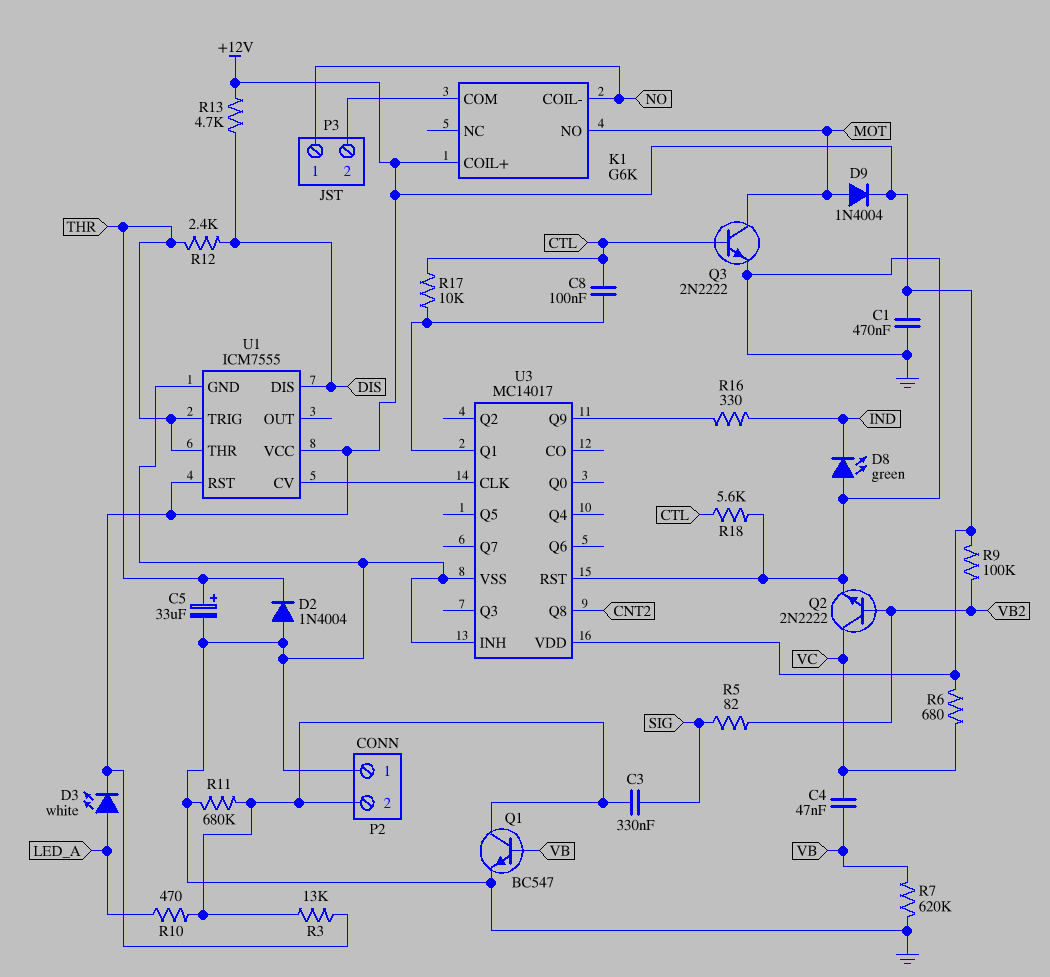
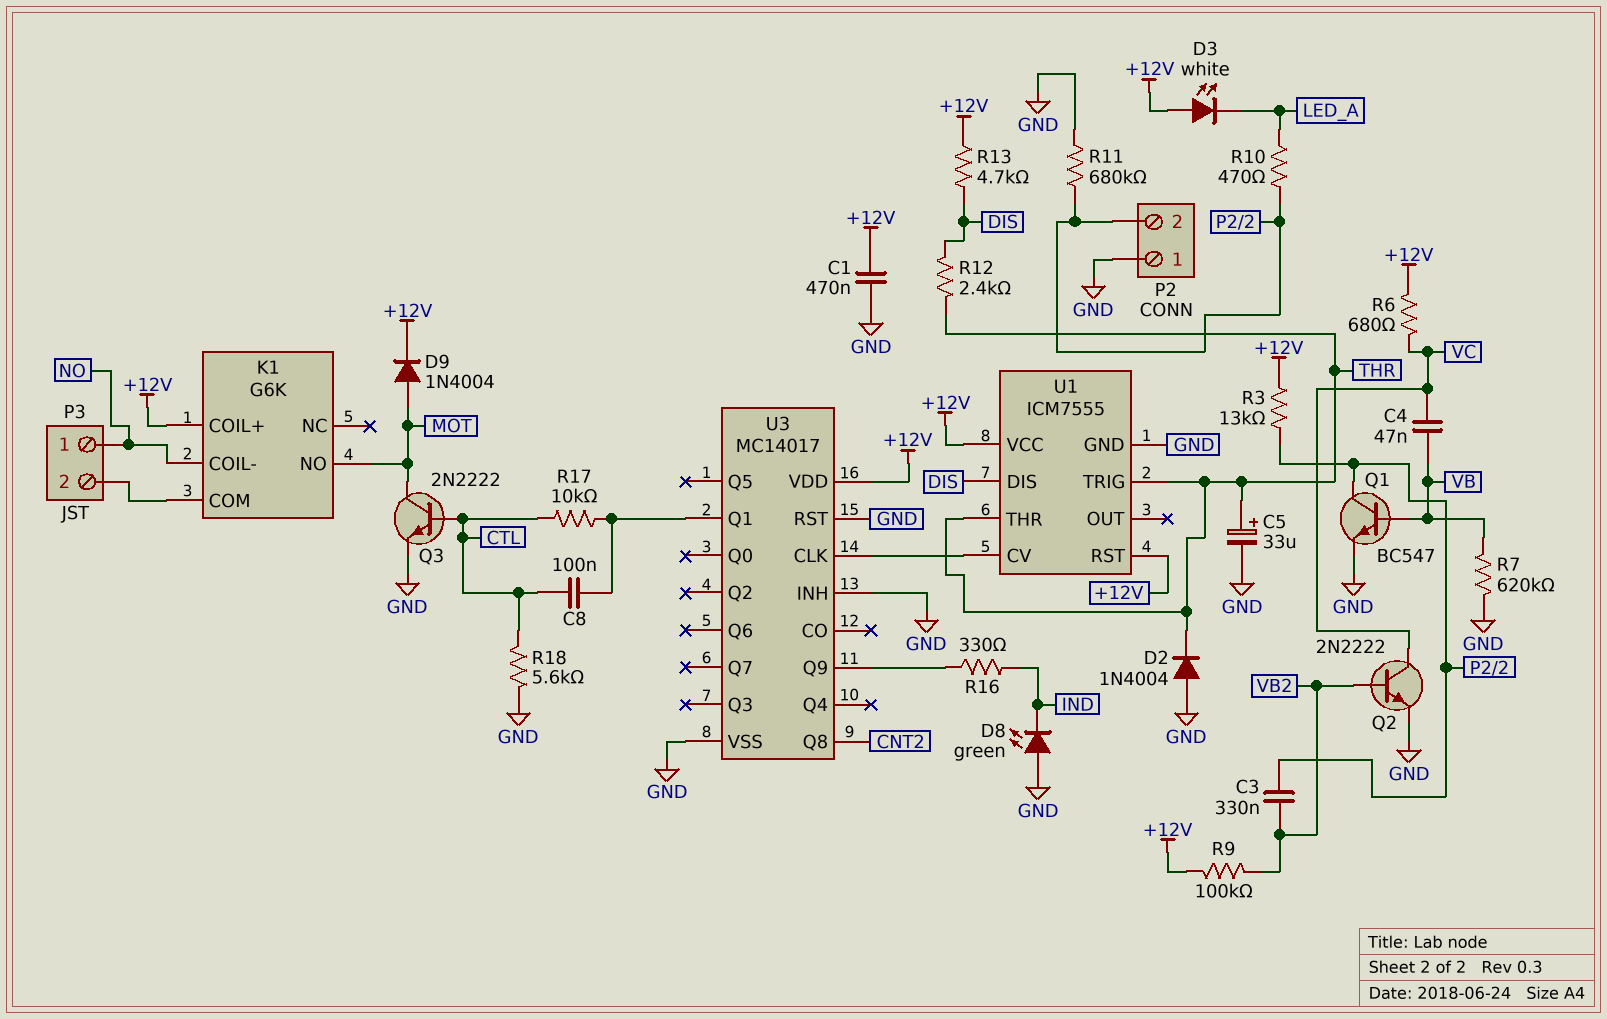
C3: 330nF (P2/2, SIG) -> 330nF (P2/2, VB2)
D3: LED white (A LED_A, K +12V) -> LED white (A +12V, K LED_A)
R5: 82 (SIG, VB2) -> none

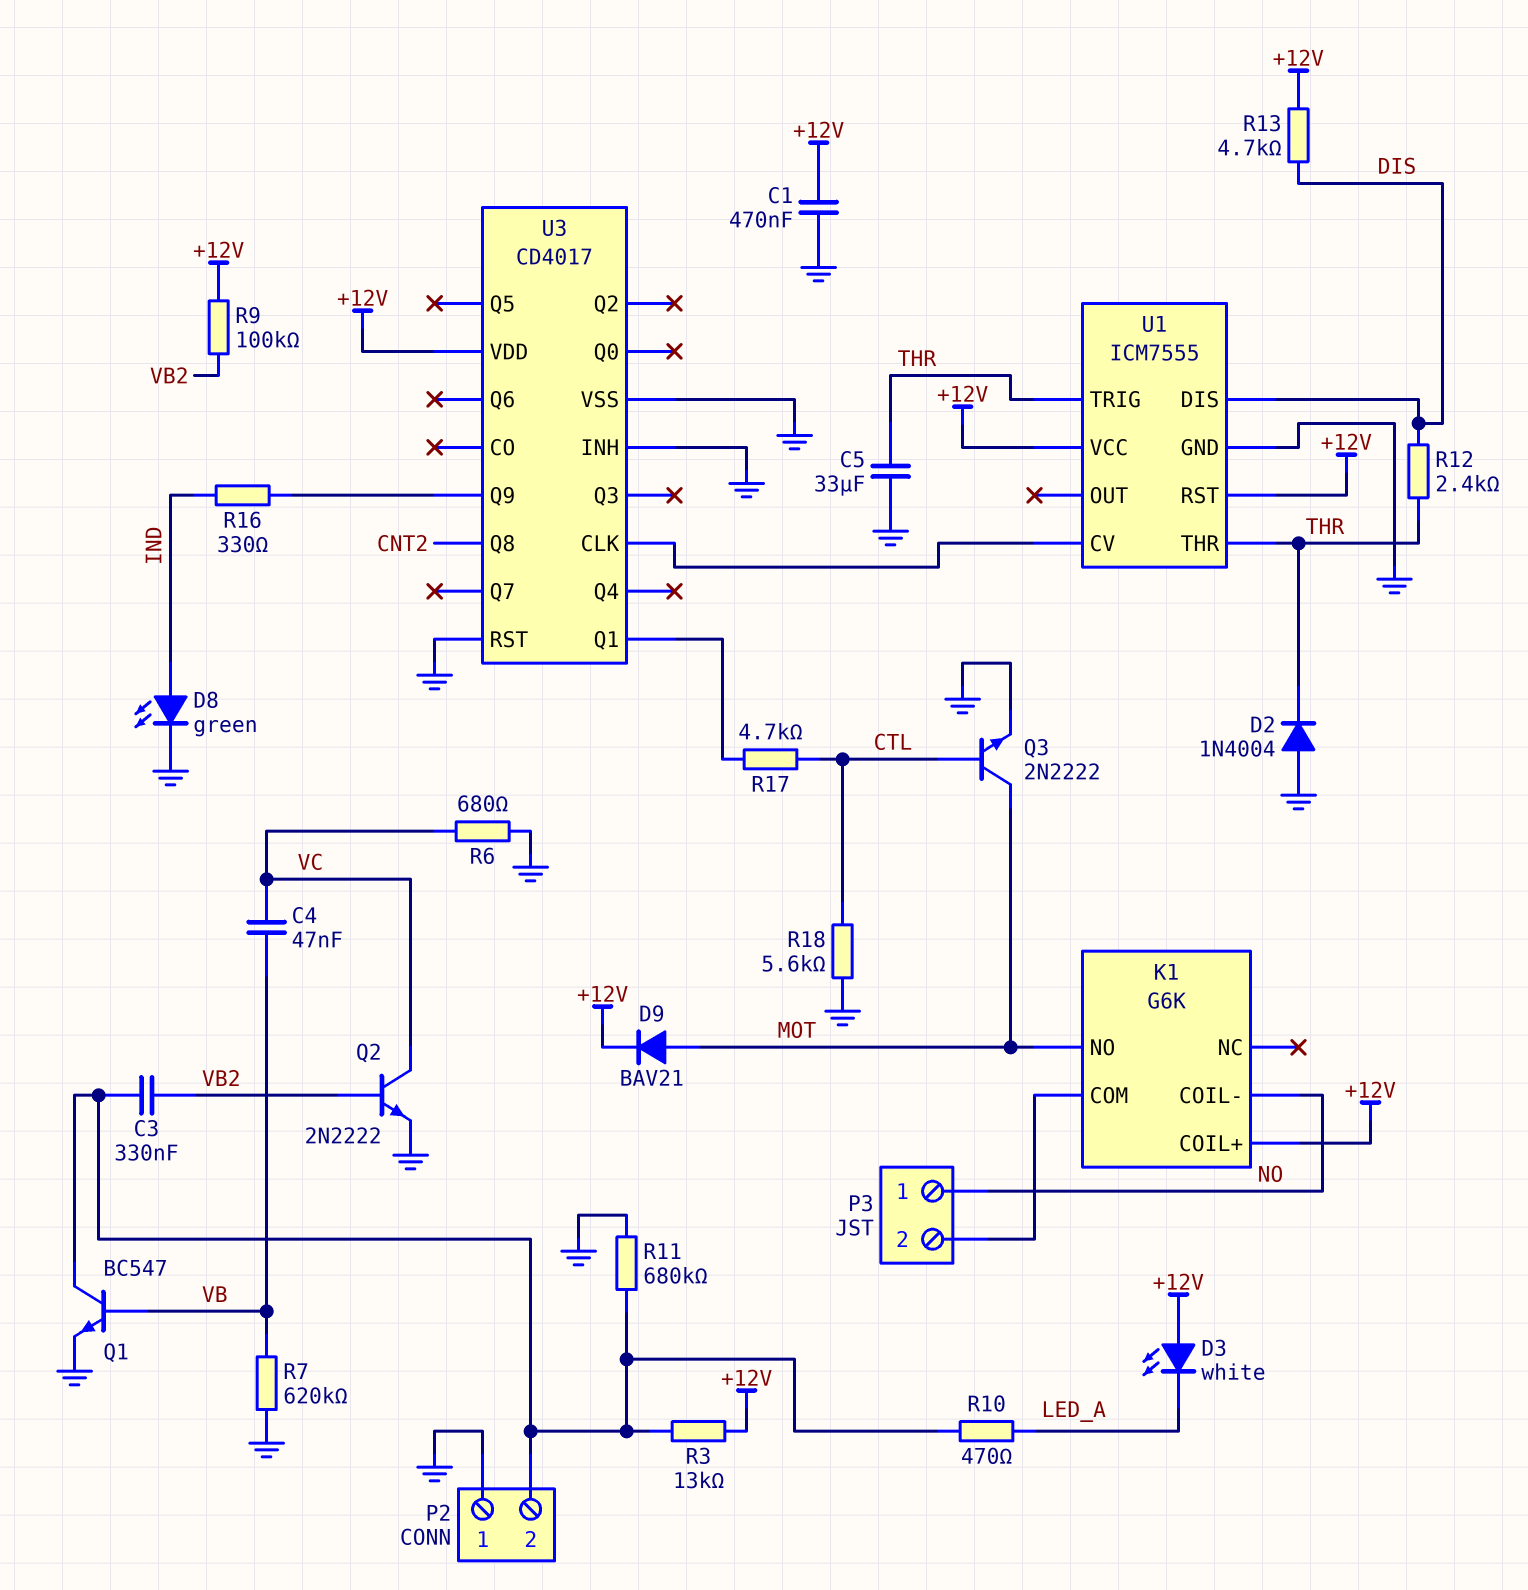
C5: 33uF (plus THR, minus GND) -> 33uF (GND, THR)
C8: 100nF (CTL, U3/Q1) -> none
D8: LED green (A GND, K IND) -> LED green (A IND, K GND)
D9: diode 1N4004 (A MOT, K +12V) -> diode BAV21 (A MOT, K +12V)
R6: 680 (+12V, VC) -> 680 (GND, VC)
R17: 10k (CTL, U3/Q1) -> 4.7k (CTL, U3/Q1)
U3: MC14017 -> CD4017

